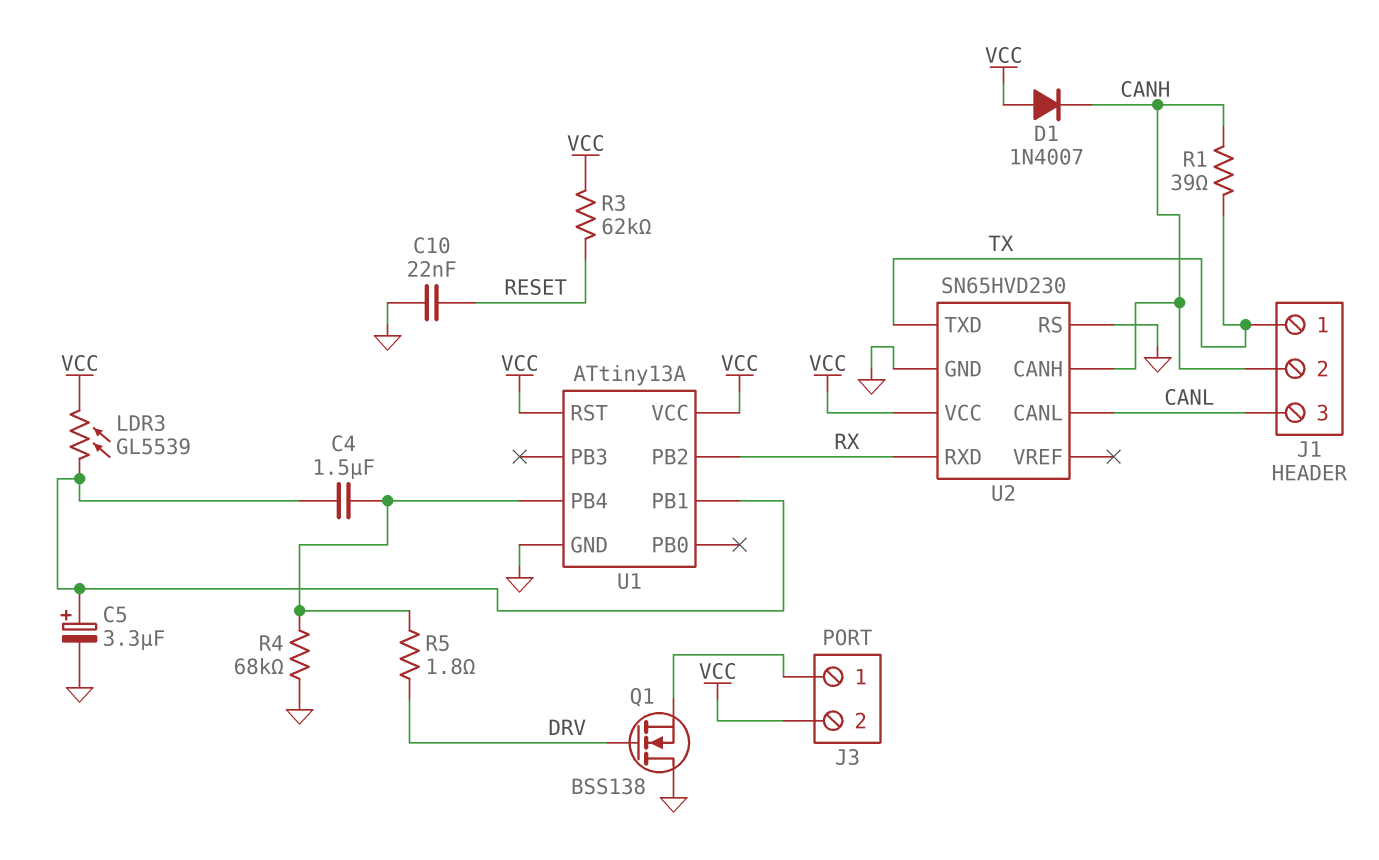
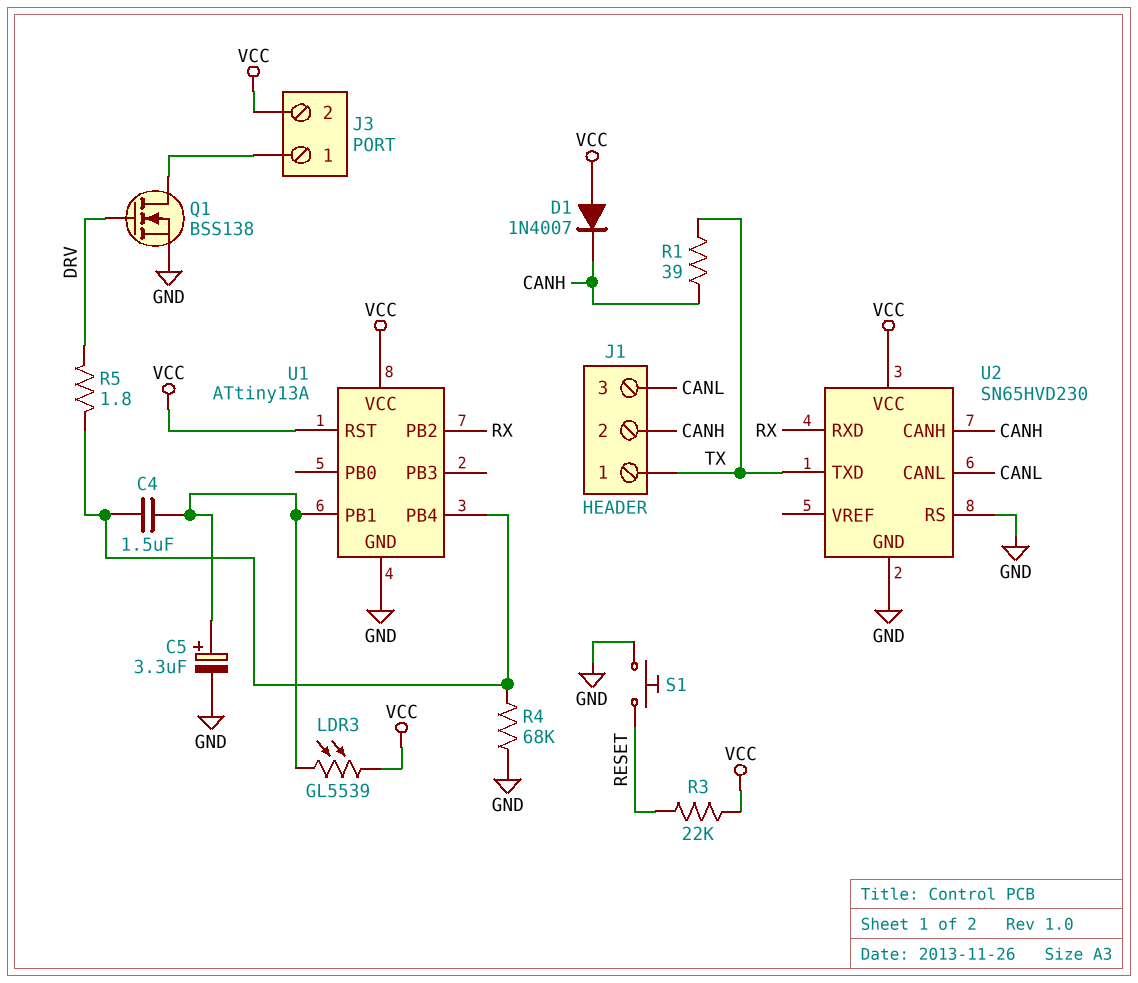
C10: 22nF (GND, RESET) -> none
Q1: NMOS BSS138 (G DRV, D GND, S J3/1) -> NMOS BSS138 (G DRV, D J3/1, S GND)
R3: 62k (RESET, VCC) -> 22k (RESET, VCC)
S1: none -> button (GND, RESET)

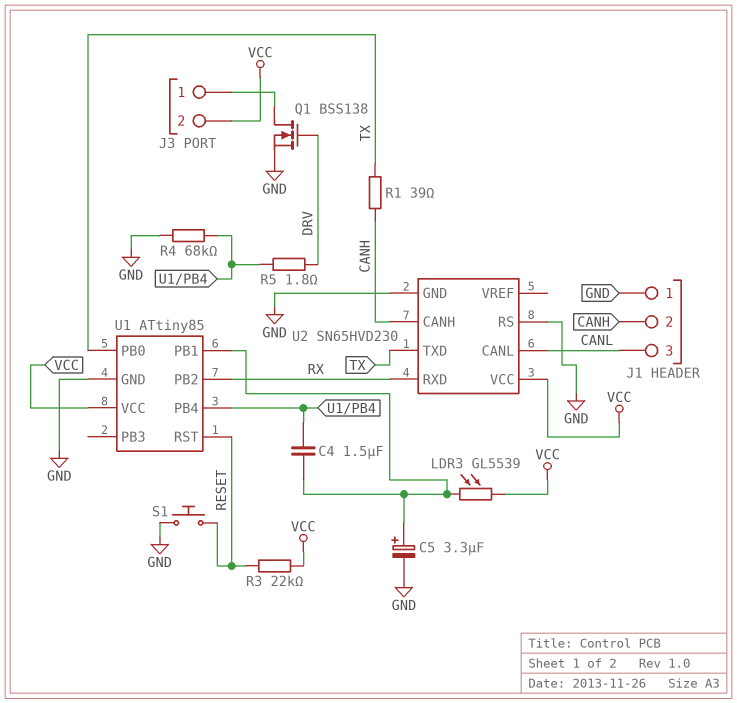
D1: diode 1N4007 (A VCC, K CANH) -> none
J1 pin 1: TX -> GND
U1: ATtiny13A -> ATtiny85
U1 pin PB0: none -> TX
U1 pin RST: VCC -> RESET

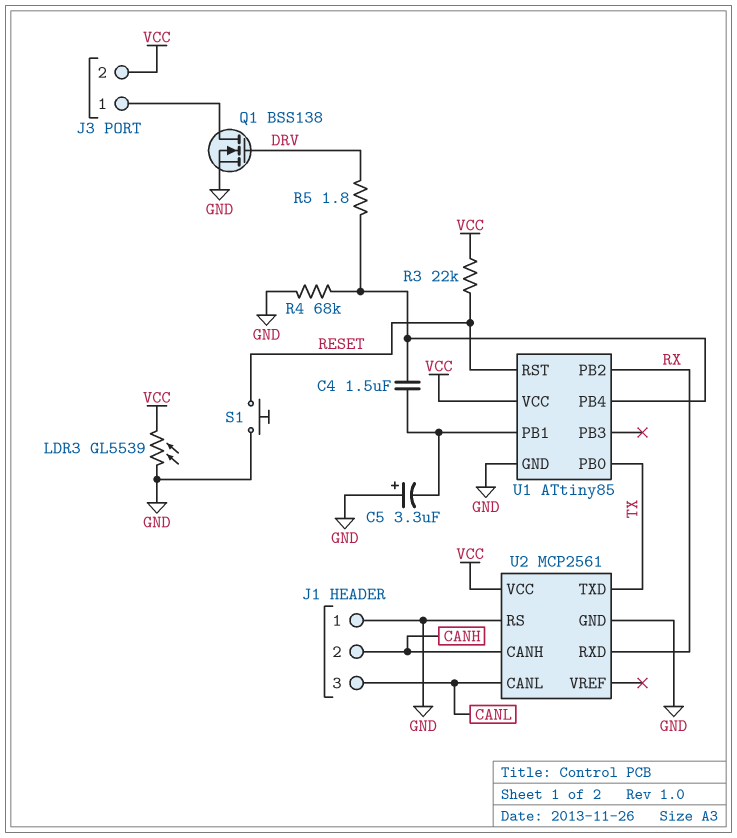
C5: 3.3uF (plus U1/PB1, minus GND) -> 3.3uF (plus GND, minus U1/PB1)
LDR3: GL5539 (U1/PB1, VCC) -> GL5539 (GND, VCC)
R1: 39 (CANH, TX) -> none
U2: SN65HVD230 -> MCP2561

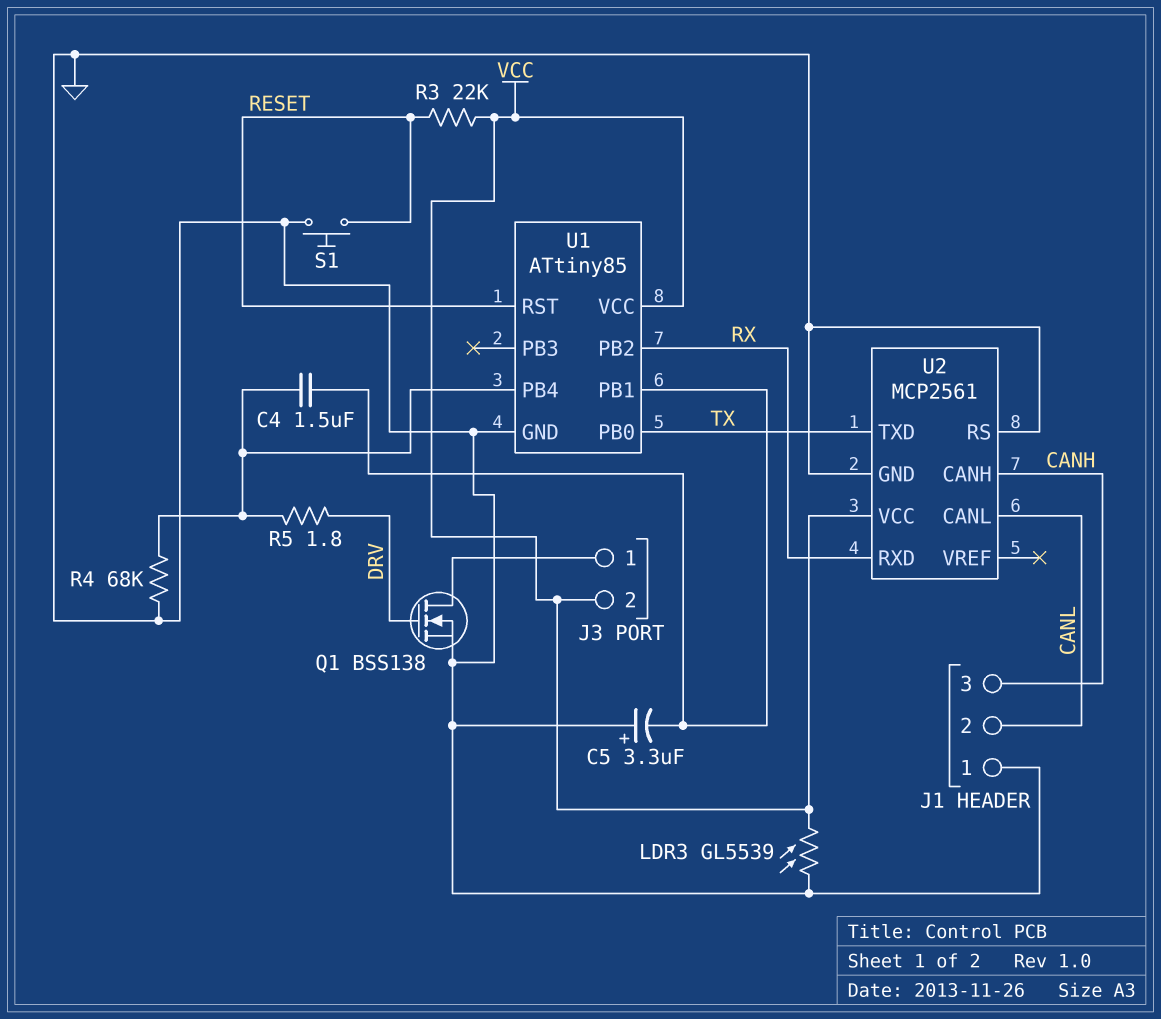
J1 pin 2: CANH -> CANL
J1 pin 3: CANL -> CANH

